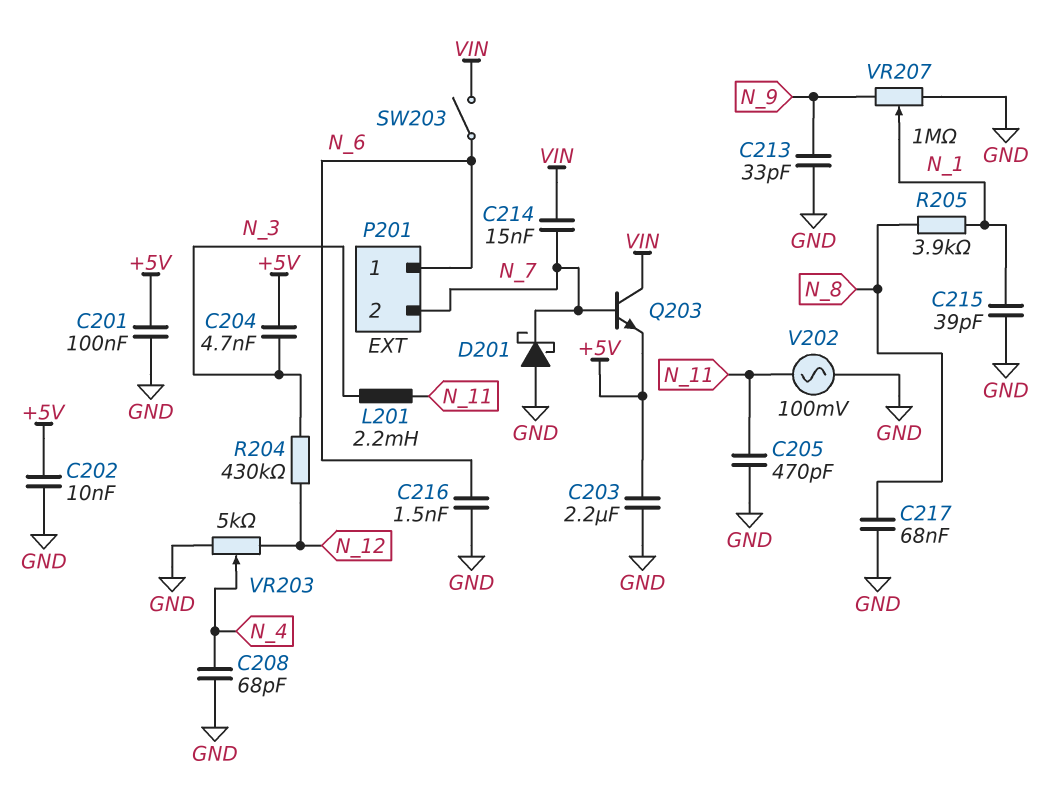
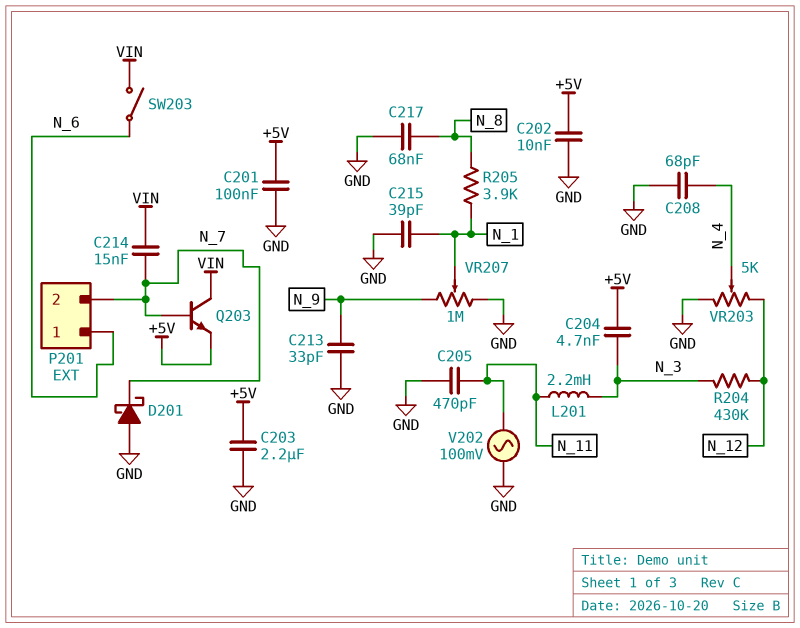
C216: 1.5nF (GND, N_6) -> none

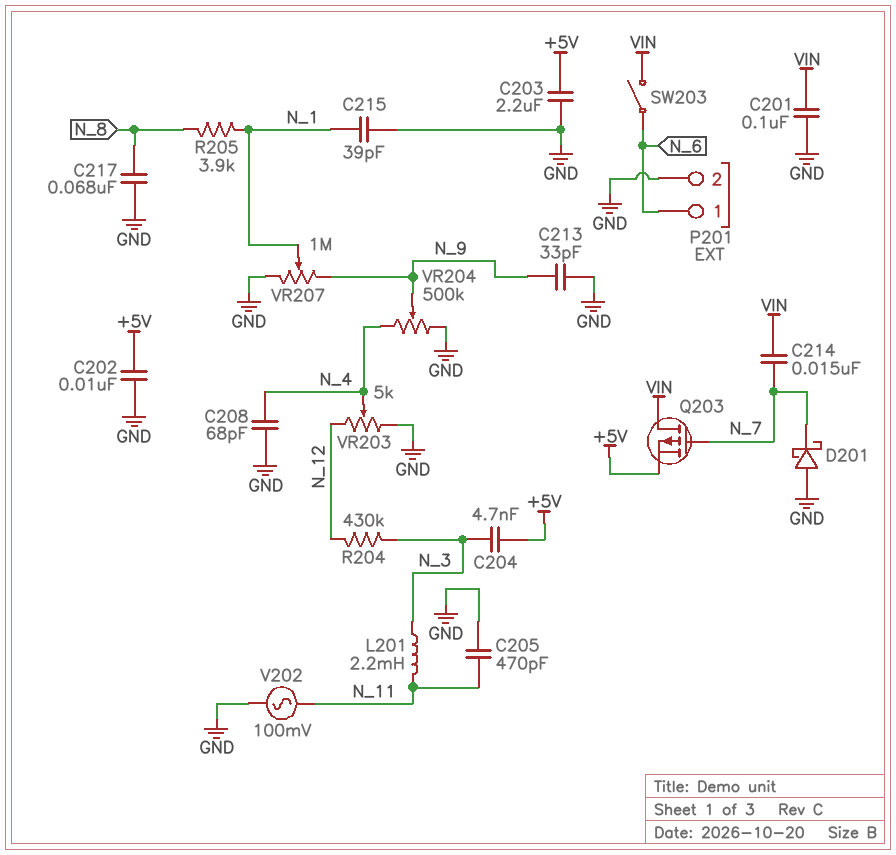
C201: 100nF (+5V, GND) -> 100nF (GND, VIN)
P201 pin 2: N_7 -> GND
Q203: NPN (B N_7, C VIN, E +5V) -> PMOS (G N_7, D VIN, S +5V)
VR204: none -> 500k (GND, N_4, wiper N_9)

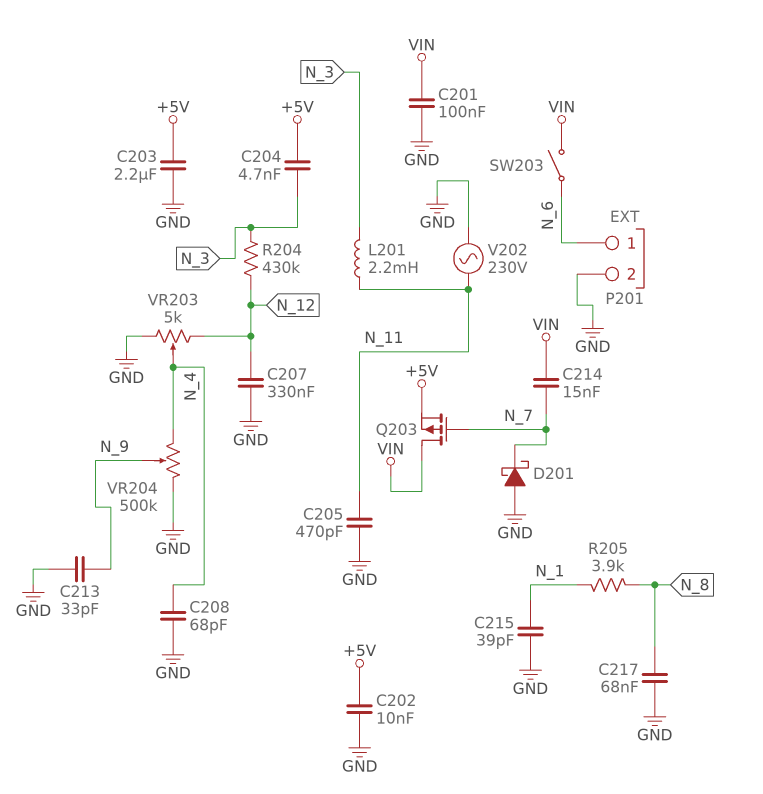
C207: none -> 330nF (GND, N_12)
V202: AC 100mV (GND, N_11) -> AC 230V (GND, N_11)
VR207: 1M (GND, N_9, wiper N_1) -> none

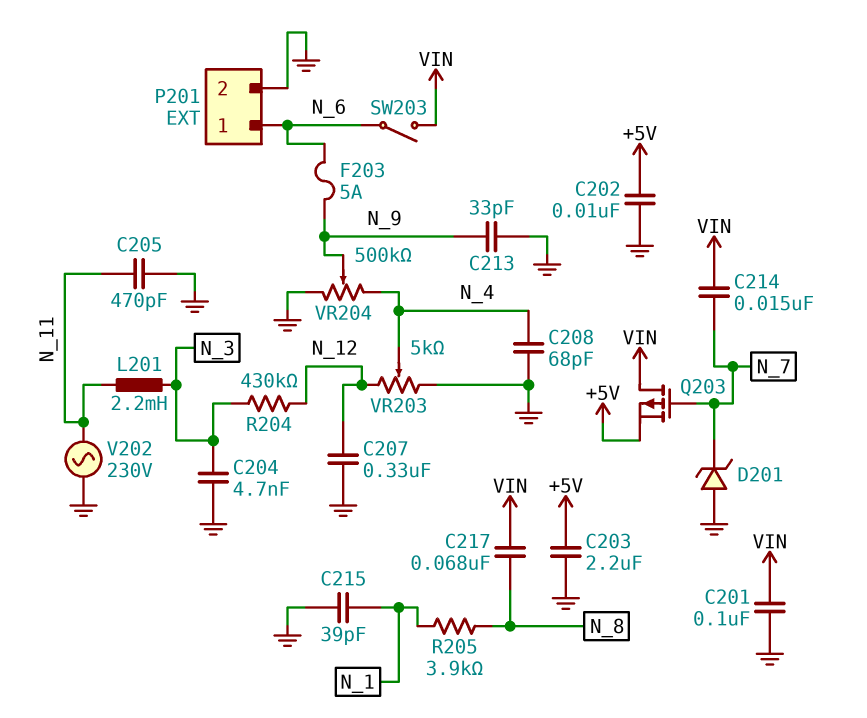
C204: 4.7nF (+5V, N_3) -> 4.7nF (GND, N_3)
C217: 68nF (GND, N_8) -> 68nF (N_8, VIN)
D201: schottky (A GND, K N_7) -> zener (A GND, K N_7)
F203: none -> 5A (N_6, N_9)

